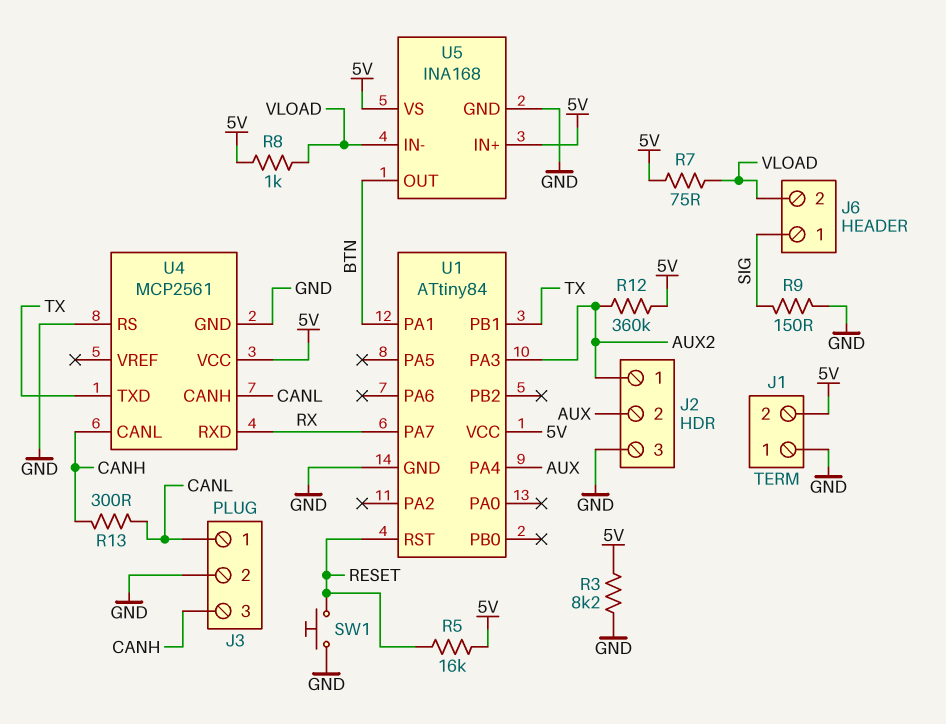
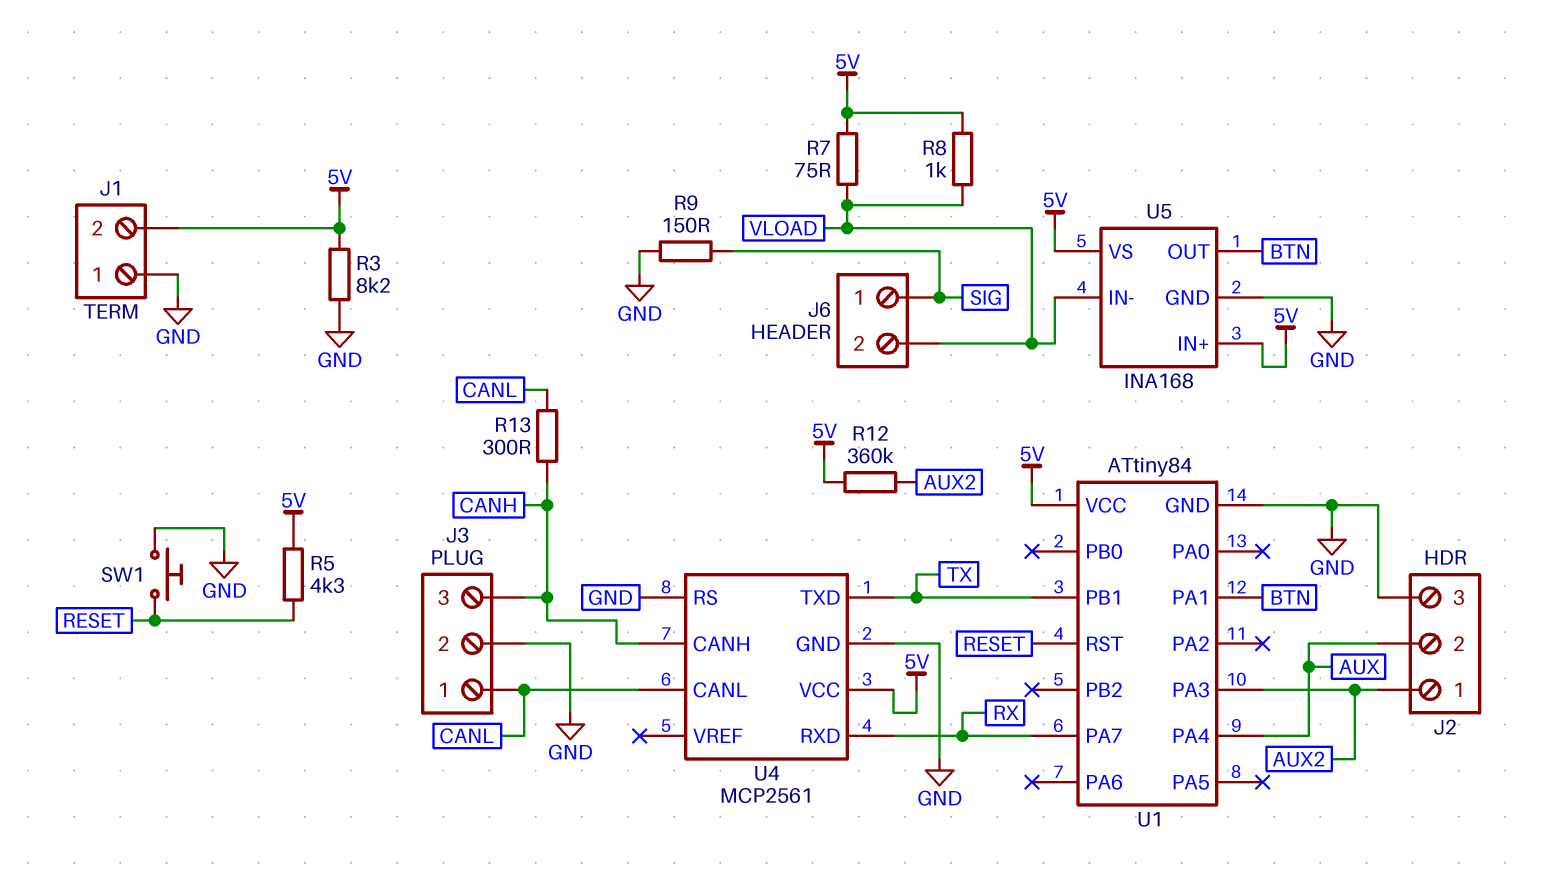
R5: 16k (5V, RESET) -> 4.3k (5V, RESET)
U4 pin CANH: CANL -> CANH
U4 pin CANL: CANH -> CANL

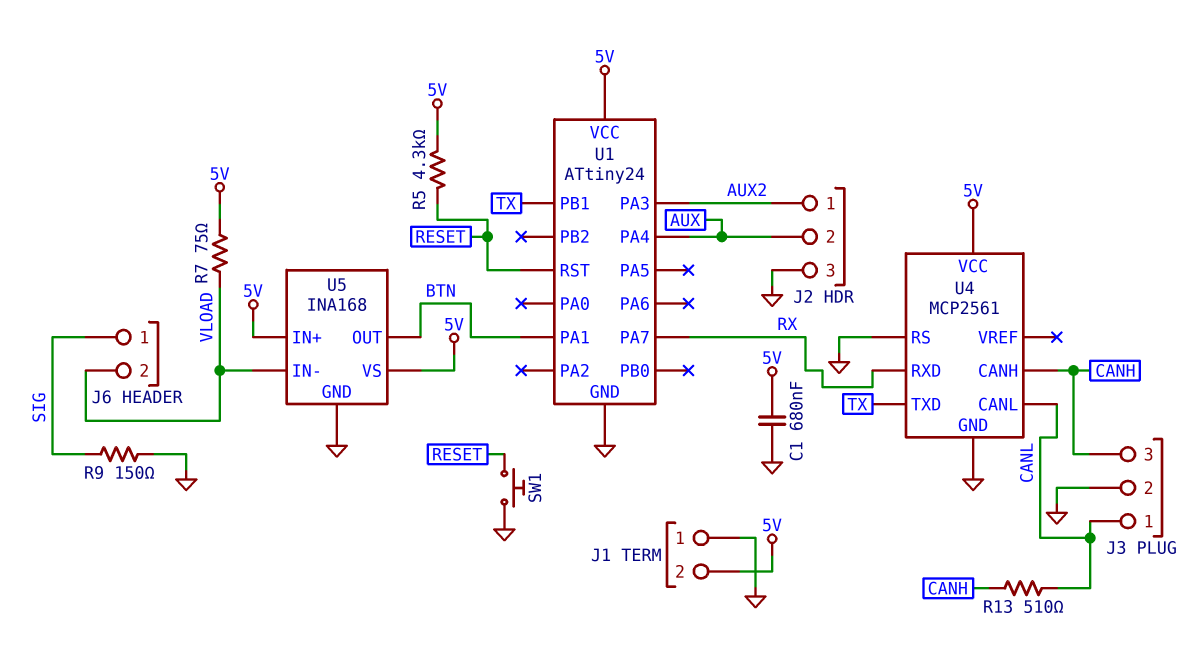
C1: none -> 680nF (5V, GND)
R3: 8.2k (5V, GND) -> none
R8: 1k (5V, VLOAD) -> none
R12: 360k (5V, AUX2) -> none
R13: 300 (CANH, CANL) -> 510 (CANH, CANL)
U1: ATtiny84 -> ATtiny24

